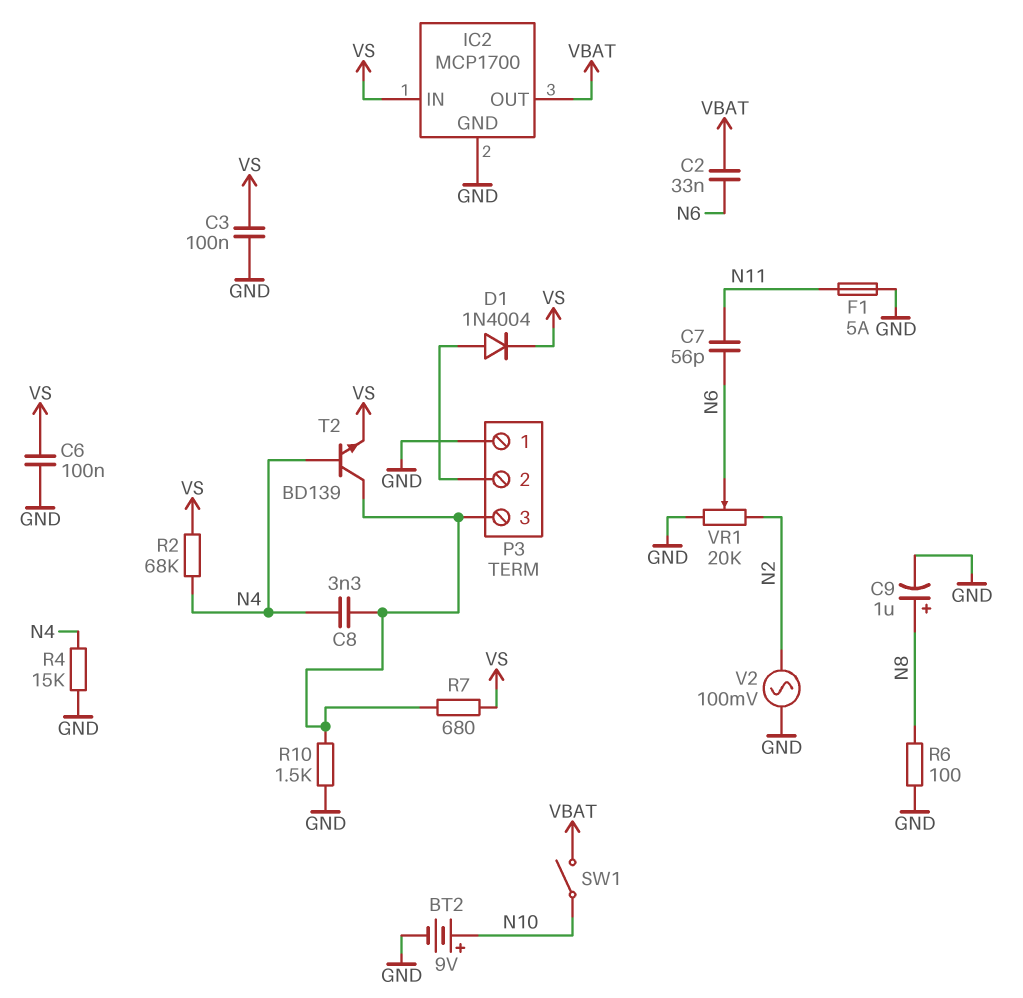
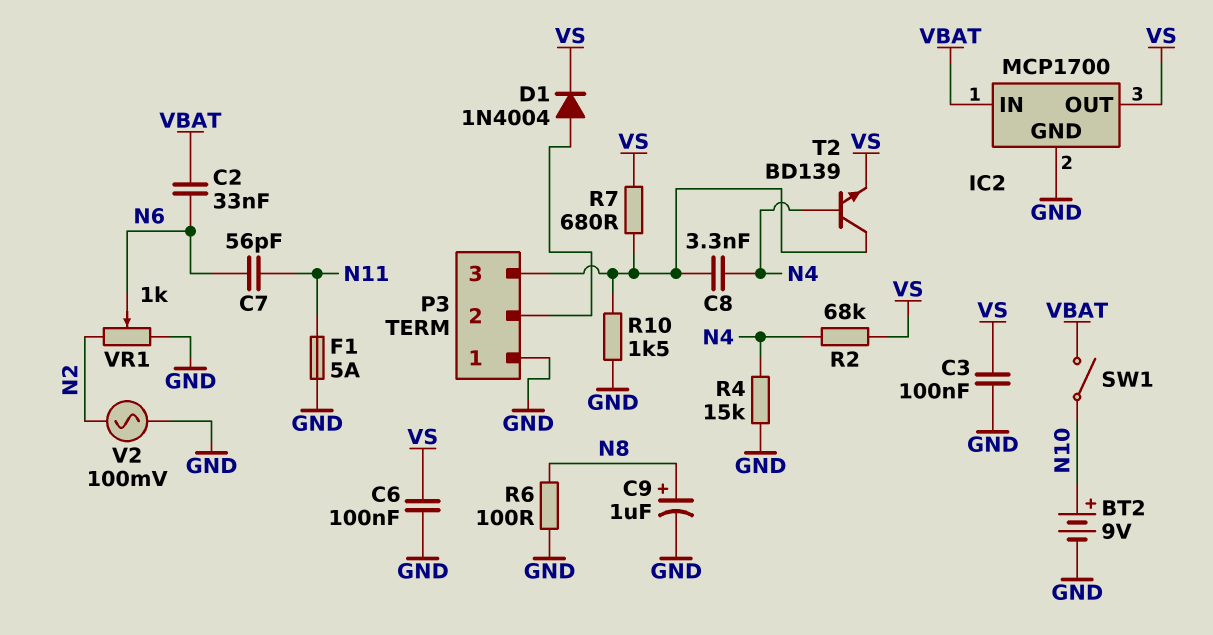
IC2 pin IN: VS -> VBAT
IC2 pin OUT: VBAT -> VS
VR1: 20k (GND, N2, wiper N6) -> 1k (GND, N2, wiper N6)

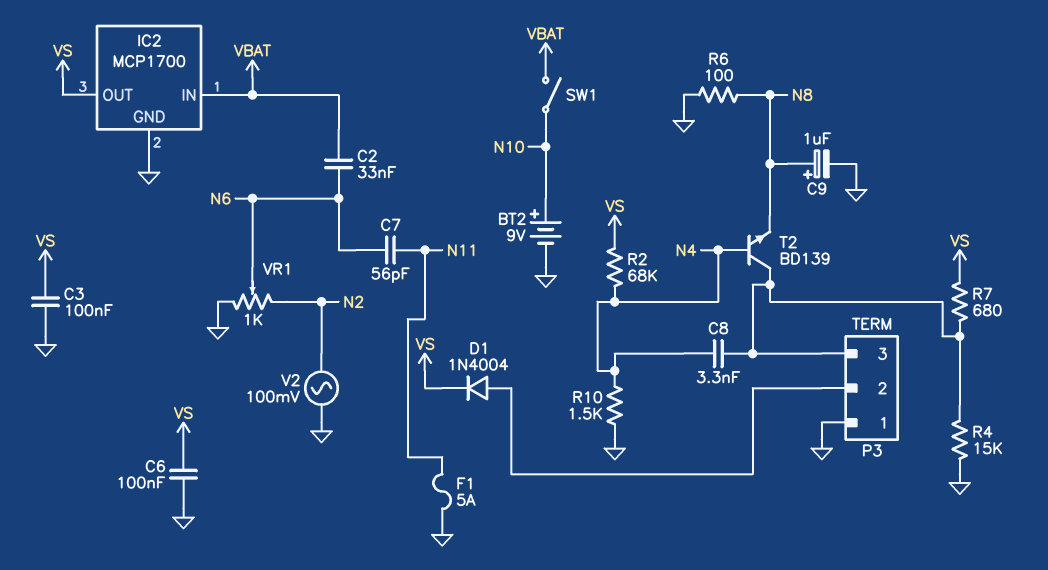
R4: 15k (GND, N4) -> 15k (GND, P3/3)
R10: 1.5k (GND, P3/3) -> 1.5k (GND, N4)
T2: NPN BD139 (B N4, C P3/3, E VS) -> NPN BD139 (B N4, C P3/3, E N8)

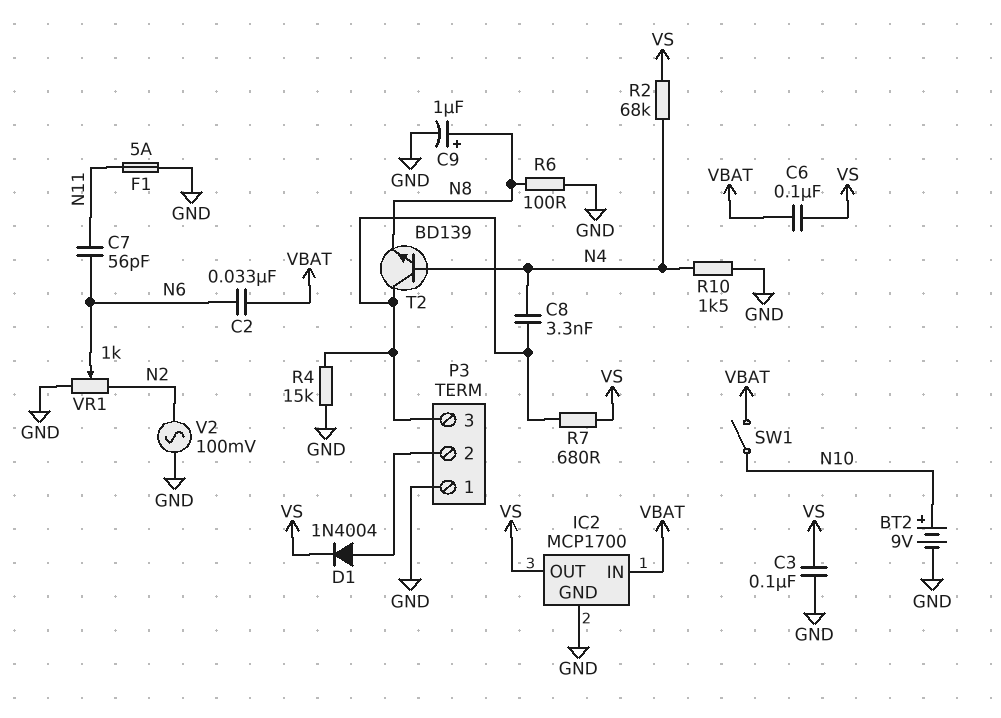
C6: 100nF (GND, VS) -> 100nF (VBAT, VS)

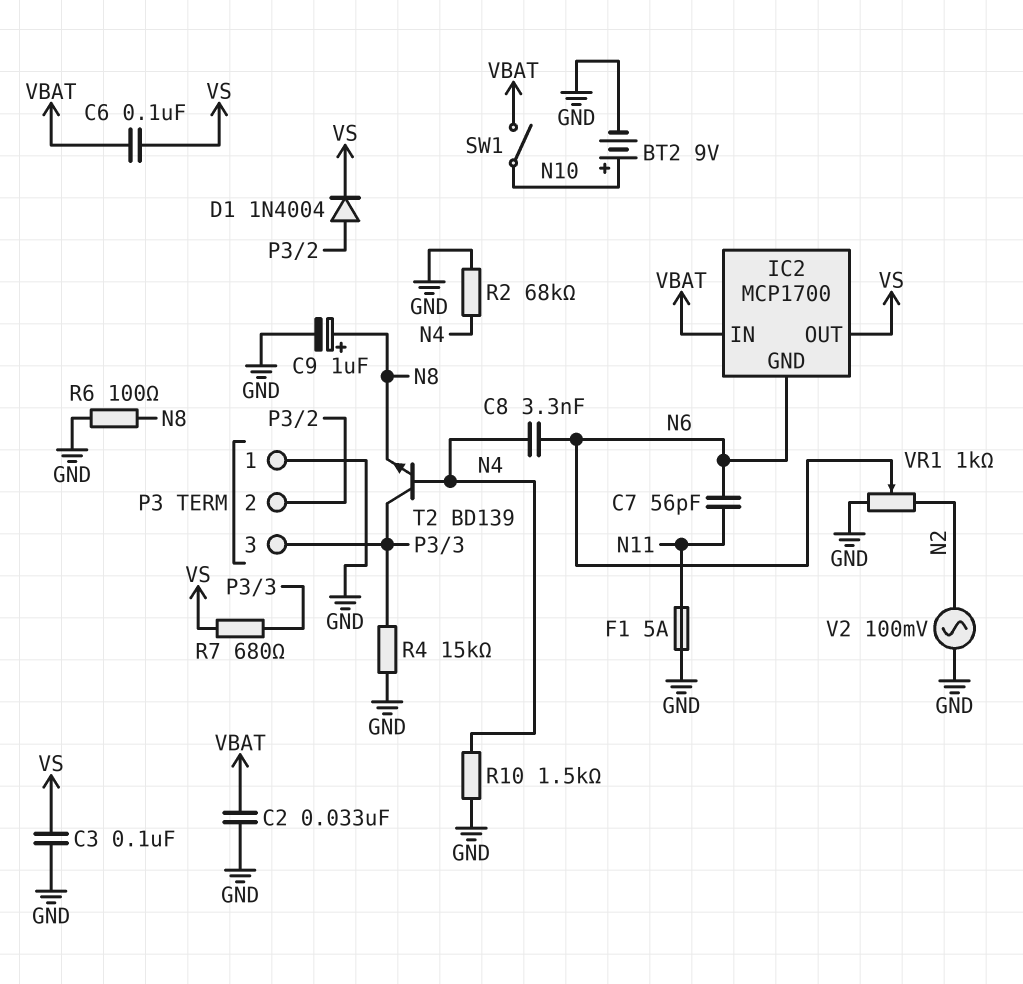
C2: 33nF (N6, VBAT) -> 33nF (GND, VBAT)
C8: 3.3nF (N4, P3/3) -> 3.3nF (N4, N6)
IC2 pin GND: GND -> N6
R2: 68k (N4, VS) -> 68k (GND, N4)

